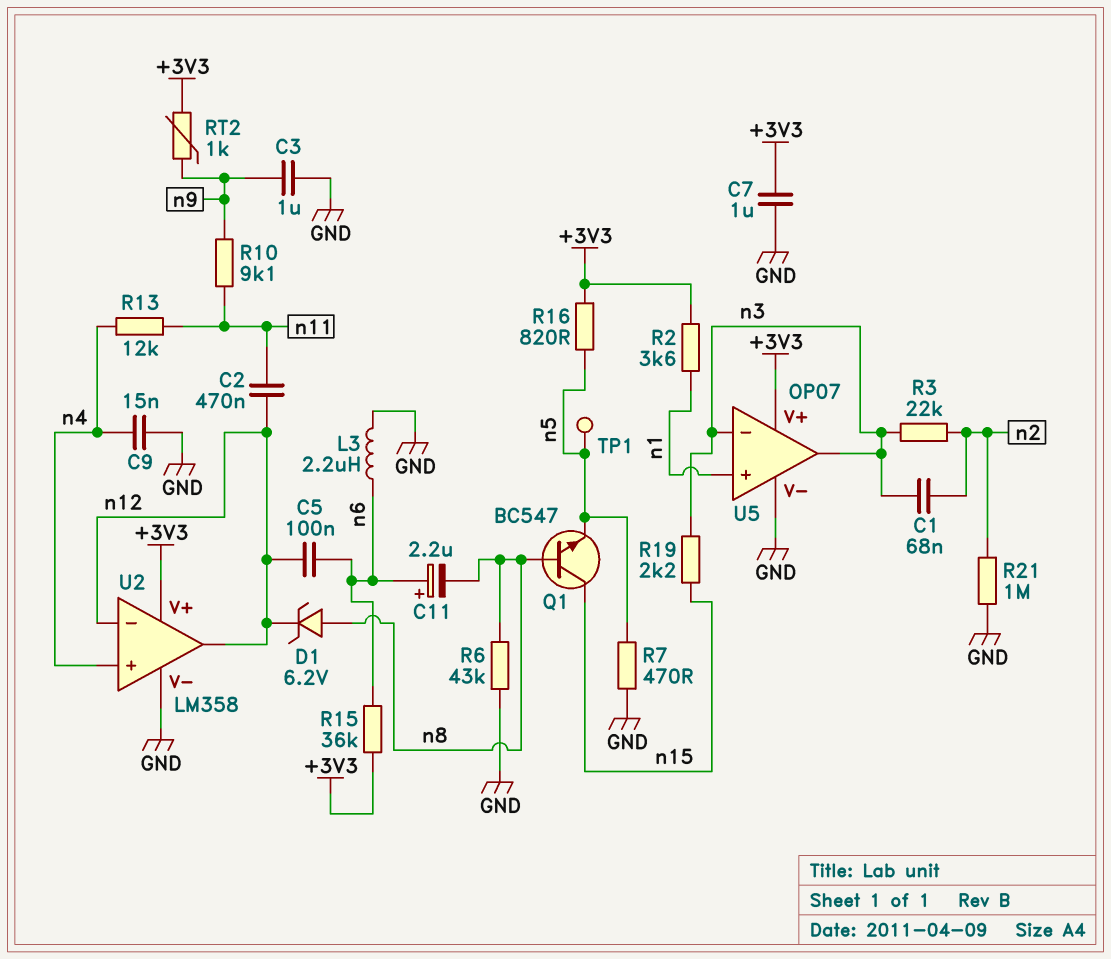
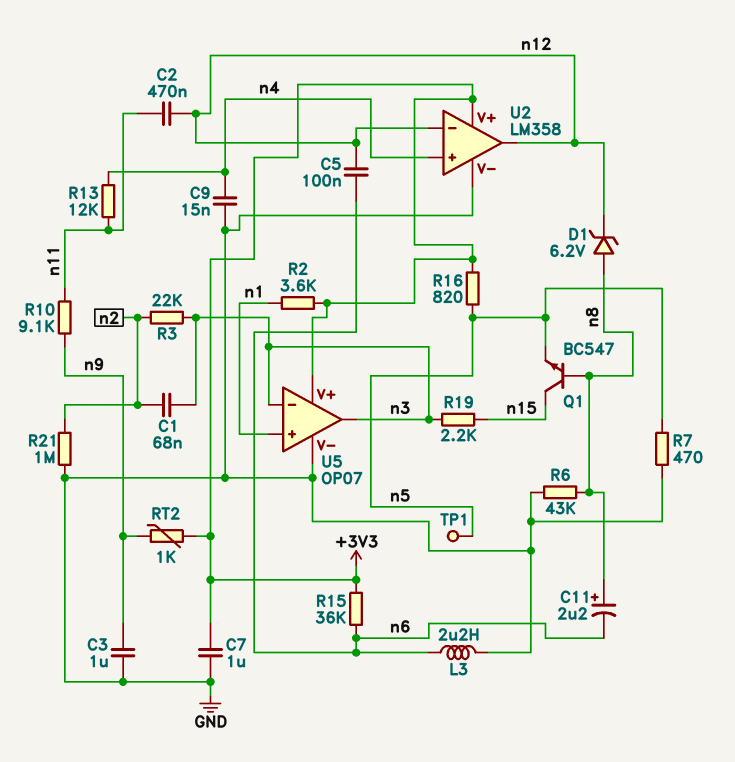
C11: 2.2uF (plus n6, minus n8) -> 2.2uF (plus n8, minus n6)

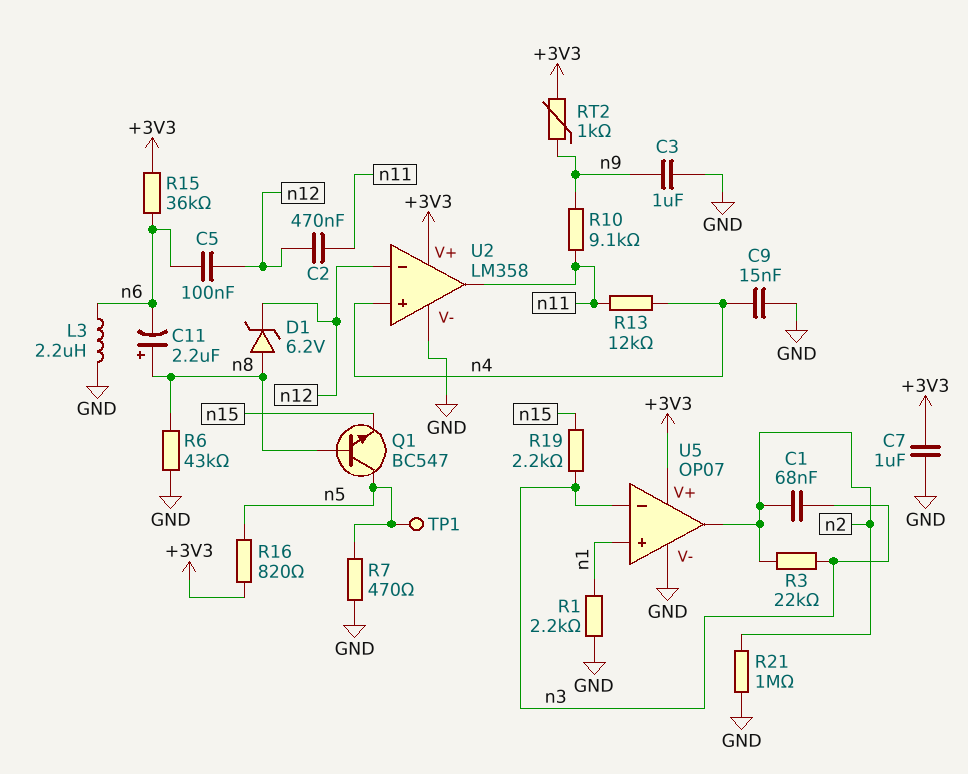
Q1: NPN BC547 (B n8, C n15, E n5) -> NPN BC547 (B n8, C n5, E n15)
R1: none -> 2.2k (GND, n1)
R2: 3.6k (+3V3, n1) -> none
U2 pin out: n12 -> n11
U5 pin out: n3 -> n2

